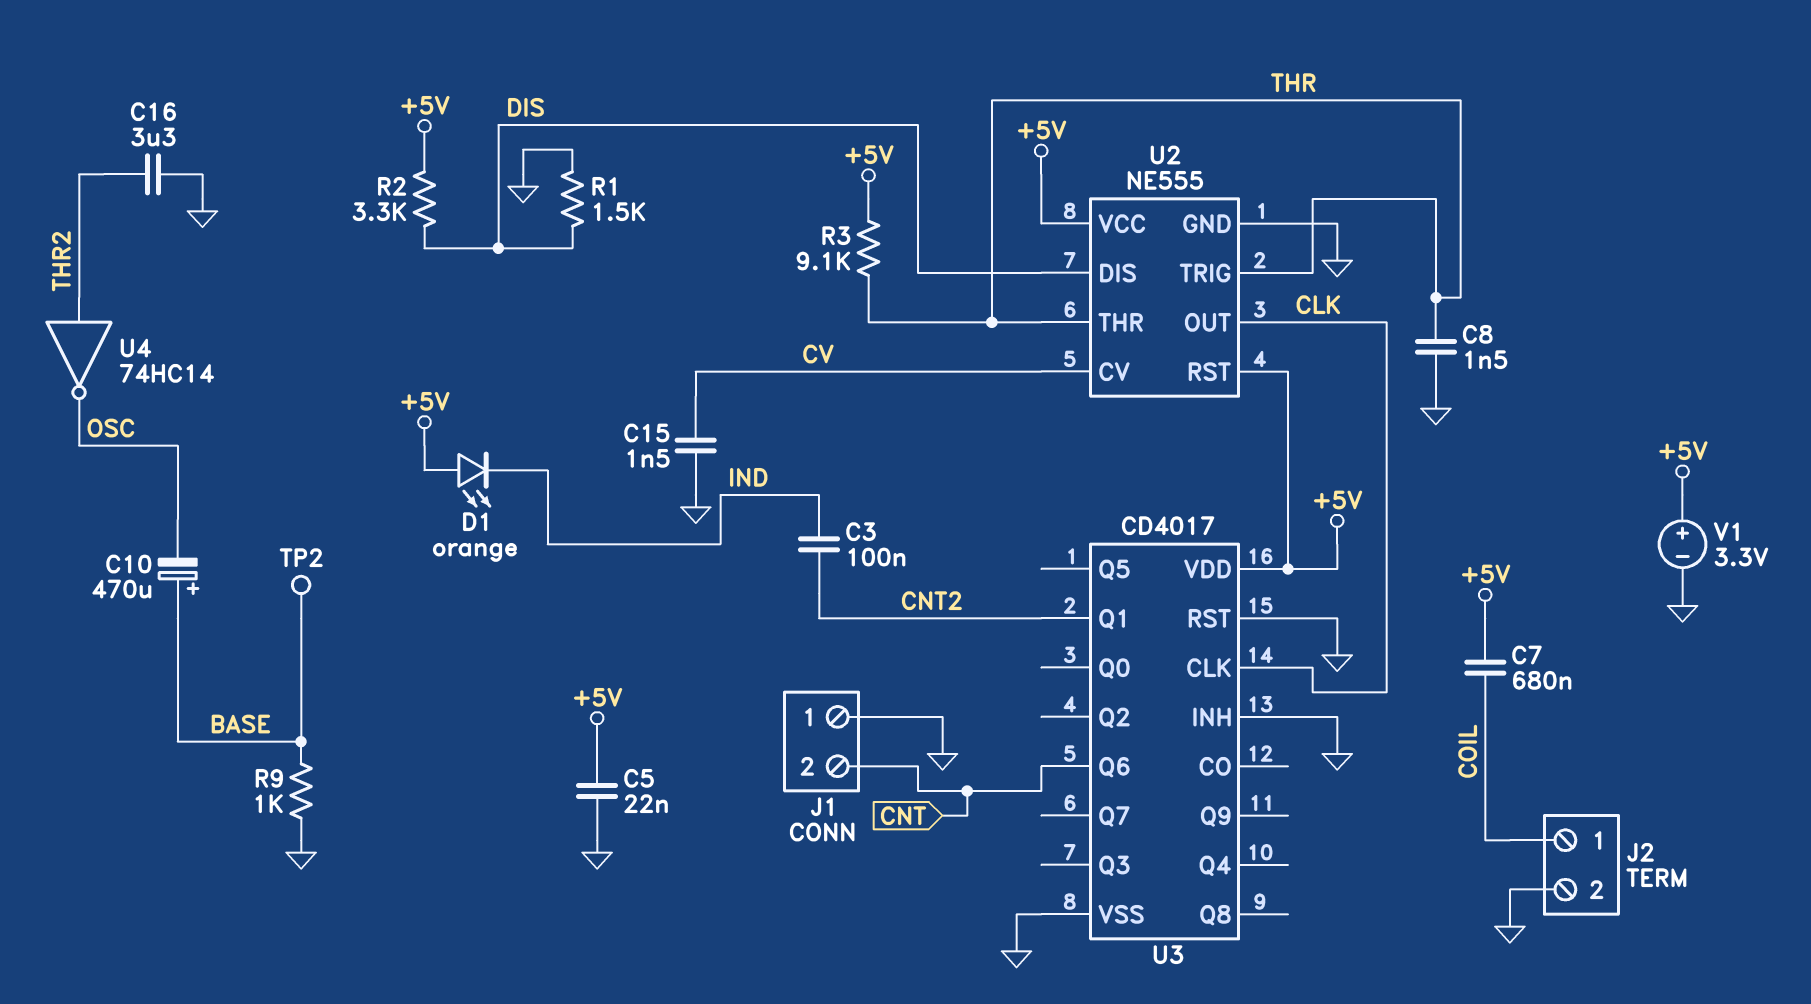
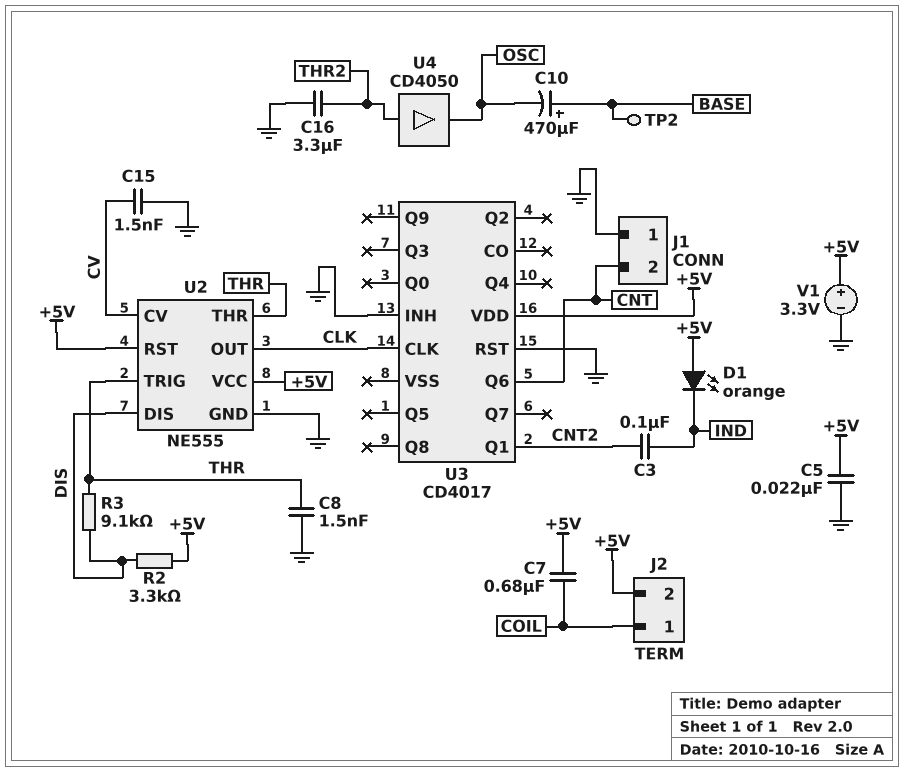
J2 pin 2: GND -> +5V
R1: 1.5k (DIS, GND) -> none
R3: 9.1k (+5V, THR) -> 9.1k (DIS, THR)
R9: 1k (BASE, GND) -> none
U3 pin VSS: GND -> none
U4: NOT 74HC14 (in THR2, out OSC) -> buffer CD4050 (in THR2, out OSC)

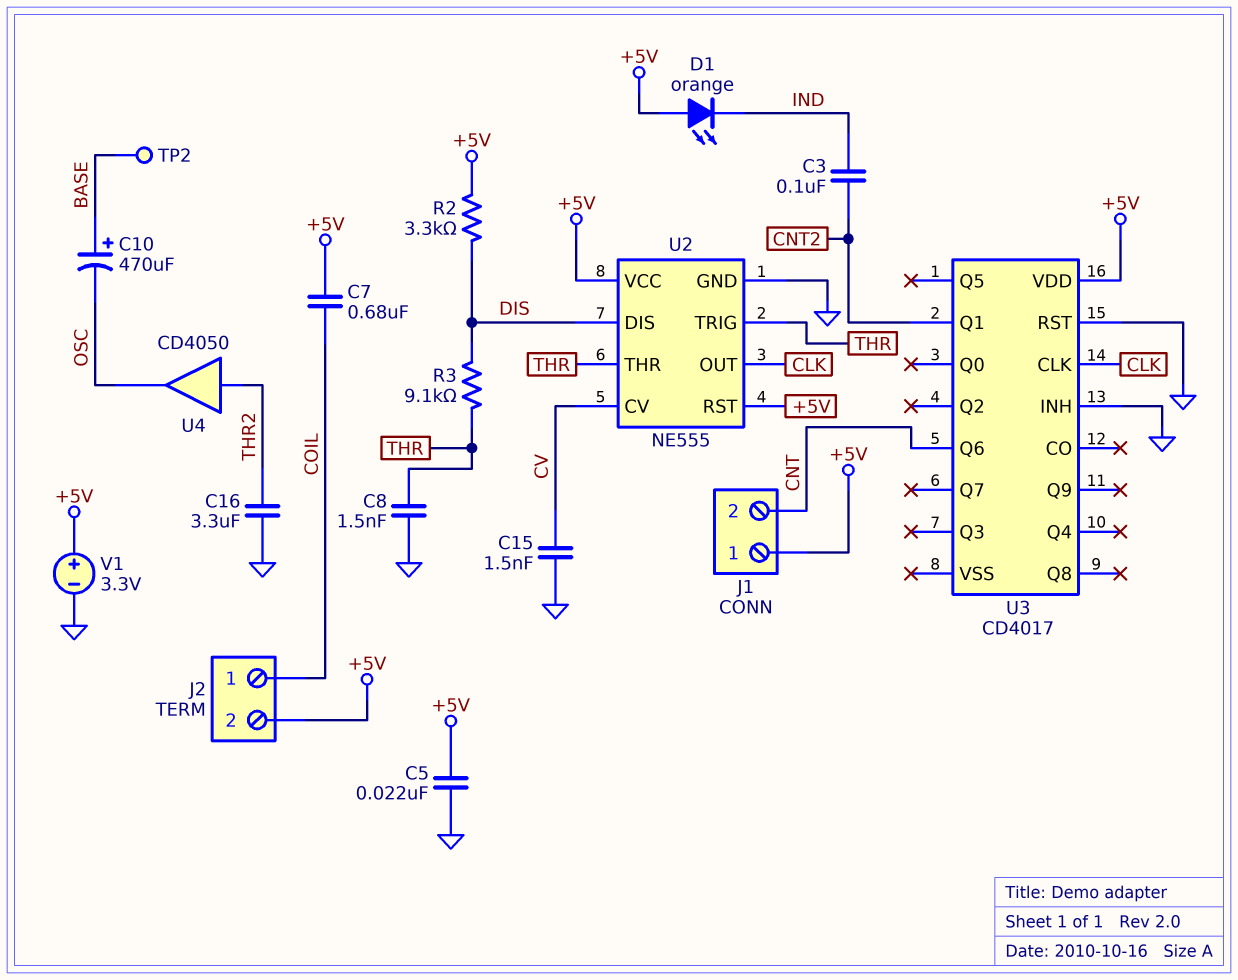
J1 pin 1: GND -> +5V

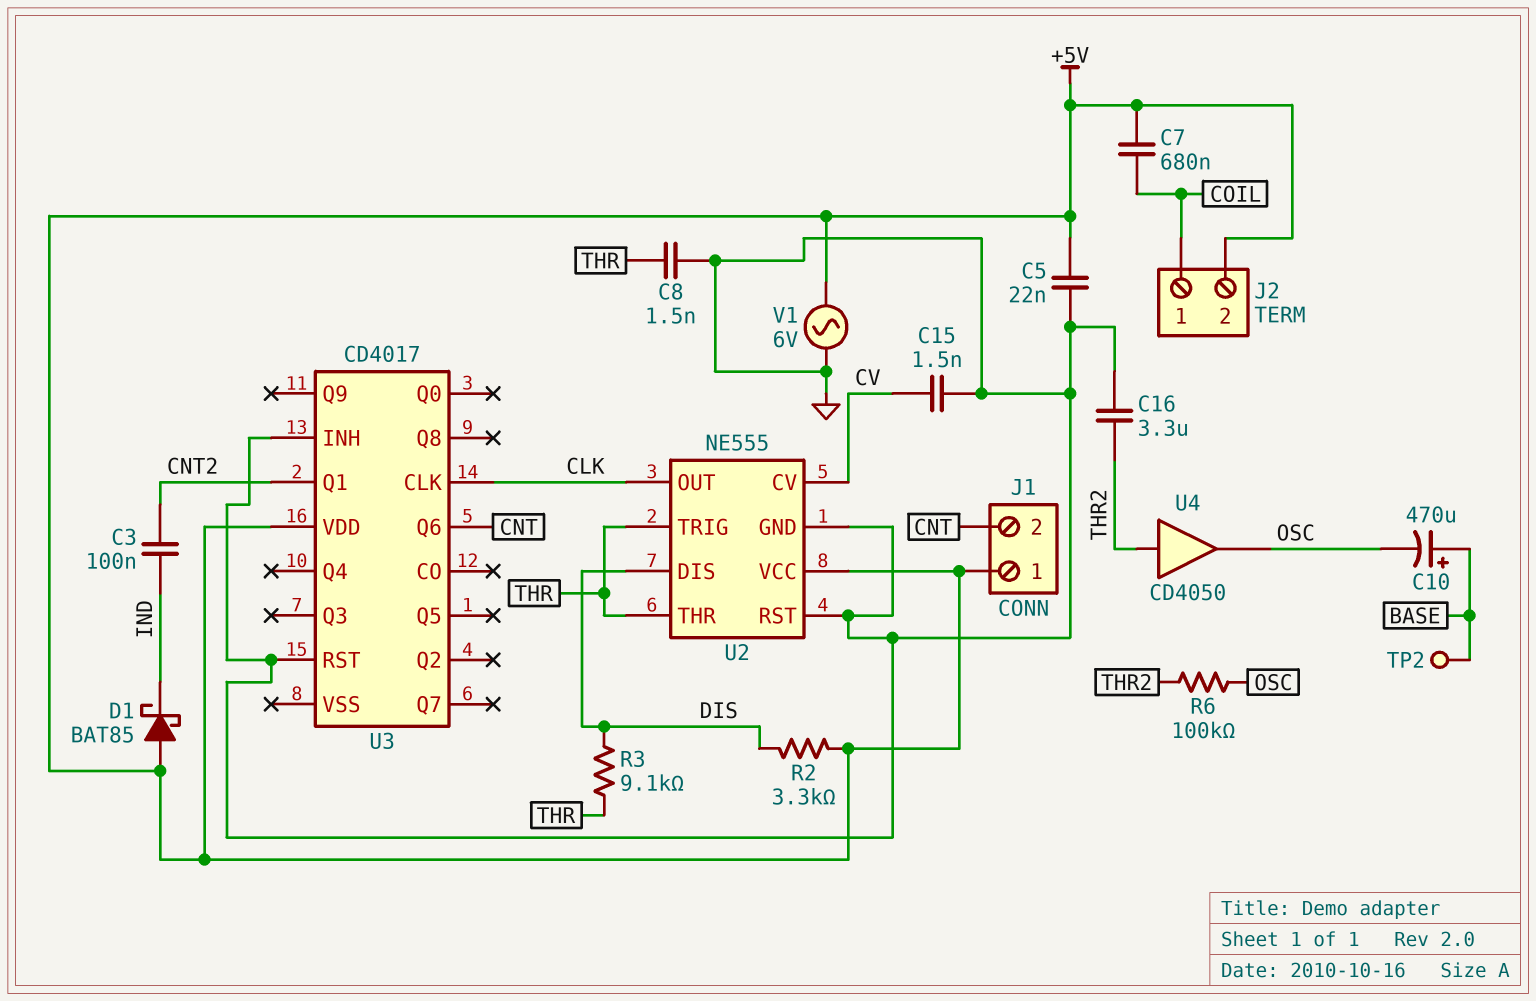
D1: LED orange (A +5V, K IND) -> schottky BAT85 (A +5V, K IND)
R6: none -> 100k (OSC, THR2)
U2 pin RST: +5V -> GND
V1: 3.3V (plus +5V, minus GND) -> AC 6V (+5V, GND)

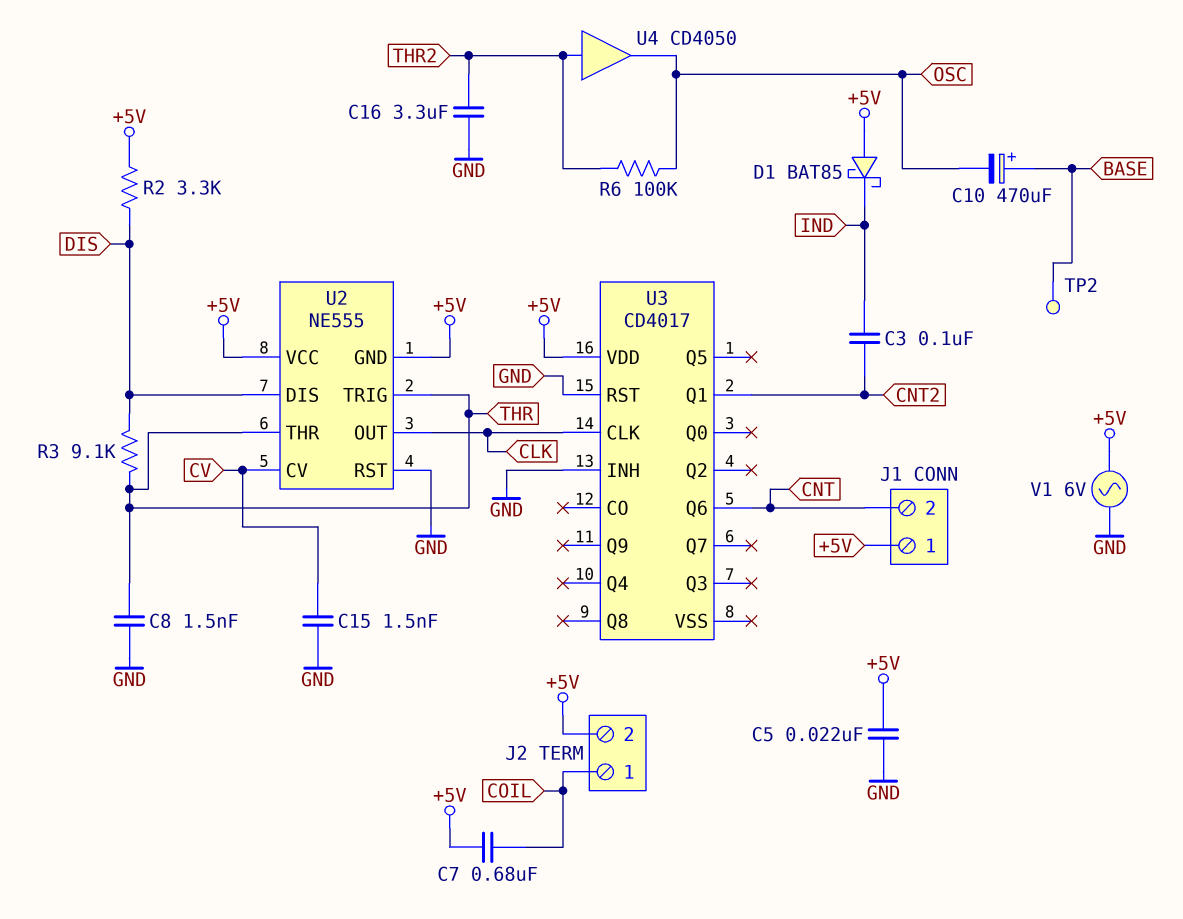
U2 pin GND: GND -> +5V

